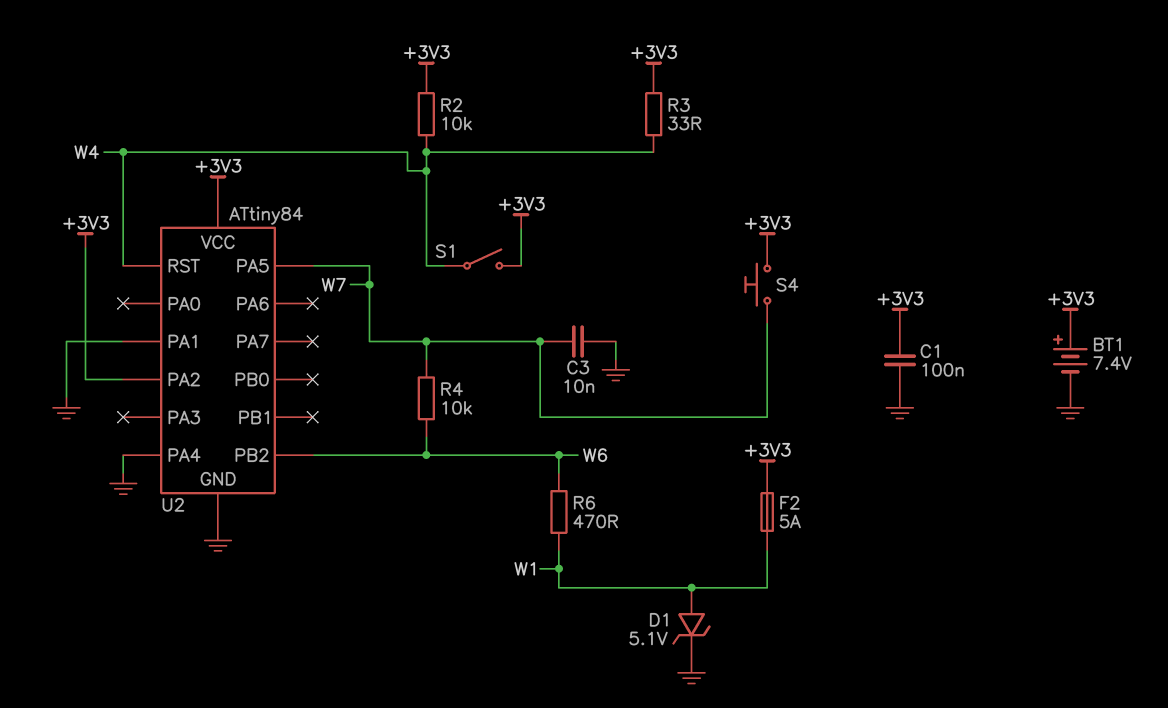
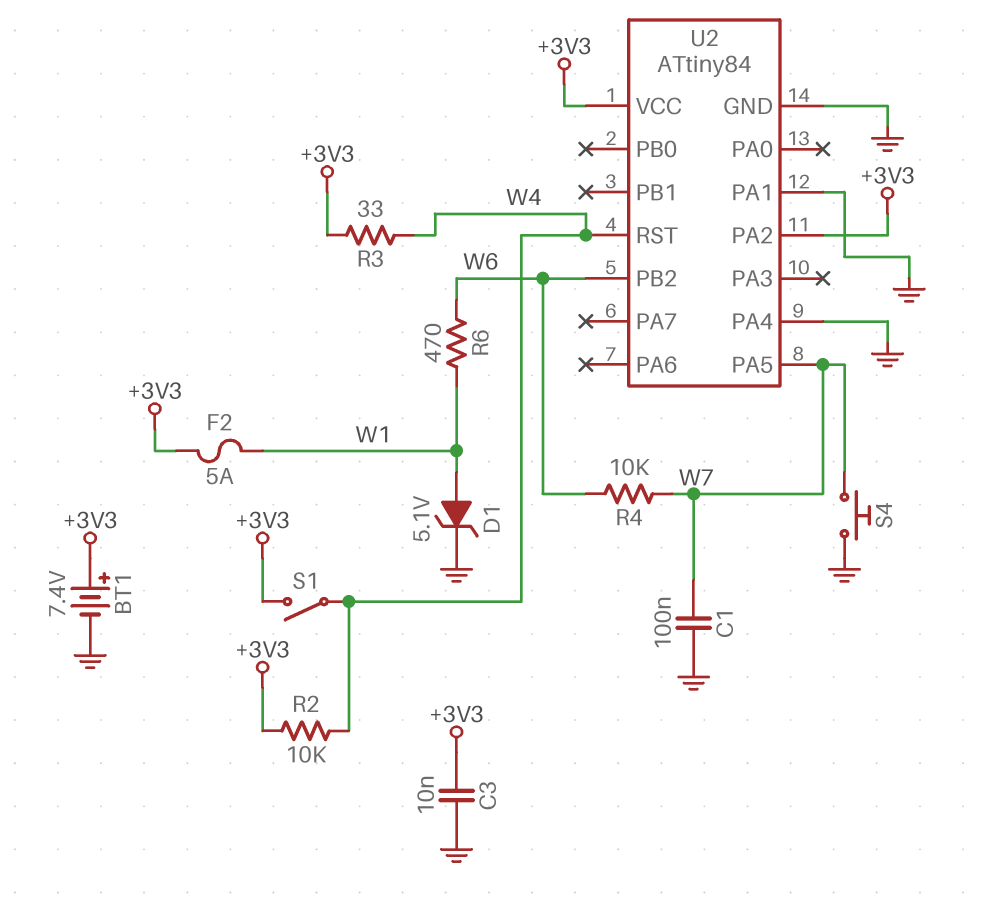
C1: 100nF (+3V3, GND) -> 100nF (GND, W7)
C3: 10nF (GND, W7) -> 10nF (+3V3, GND)
S4: button (+3V3, W7) -> button (GND, W7)

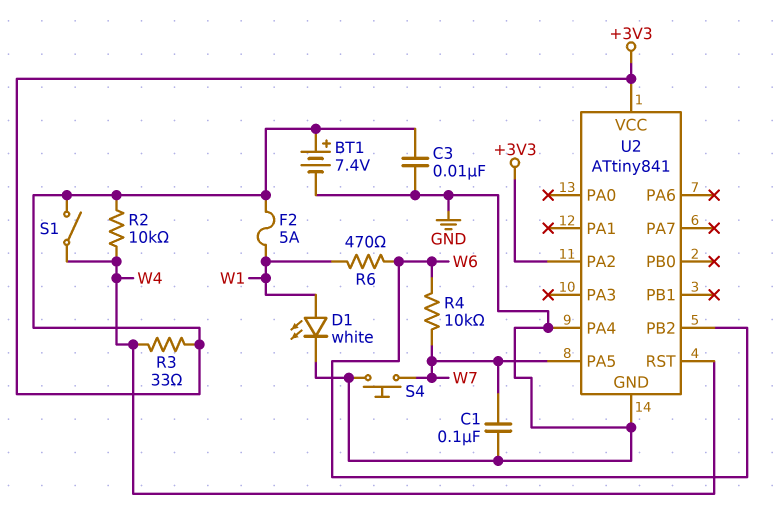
D1: zener 5.1V (A W1, K GND) -> LED white (A W1, K GND)
U2: ATtiny84 -> ATtiny841
U2 pin PA1: GND -> none

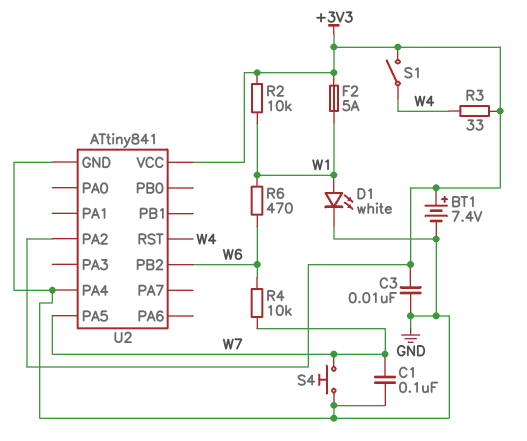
R2: 10k (+3V3, W4) -> 10k (+3V3, W1)

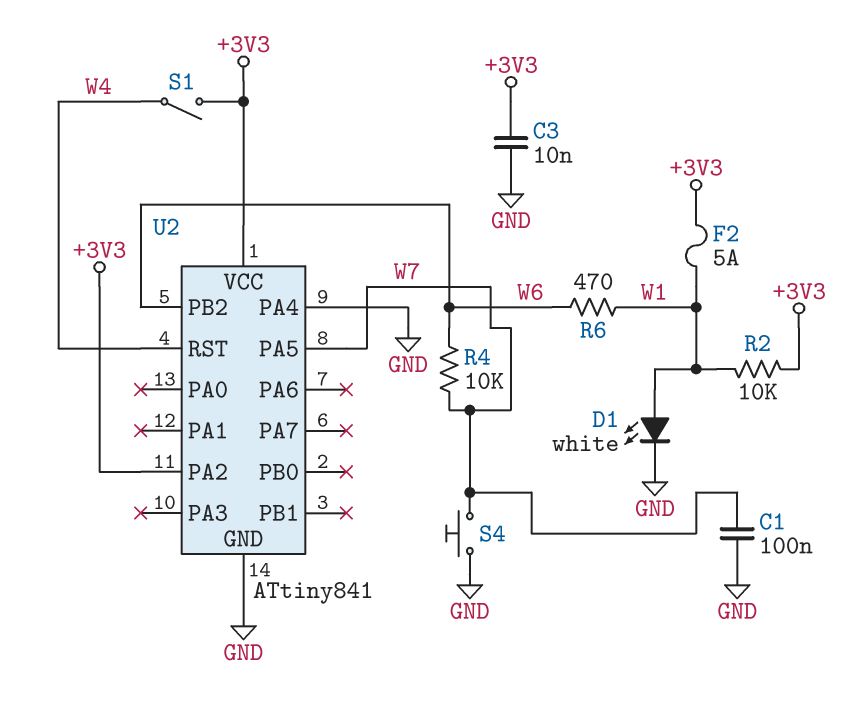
BT1: 7.4V (plus +3V3, minus GND) -> none
R3: 33 (+3V3, W4) -> none

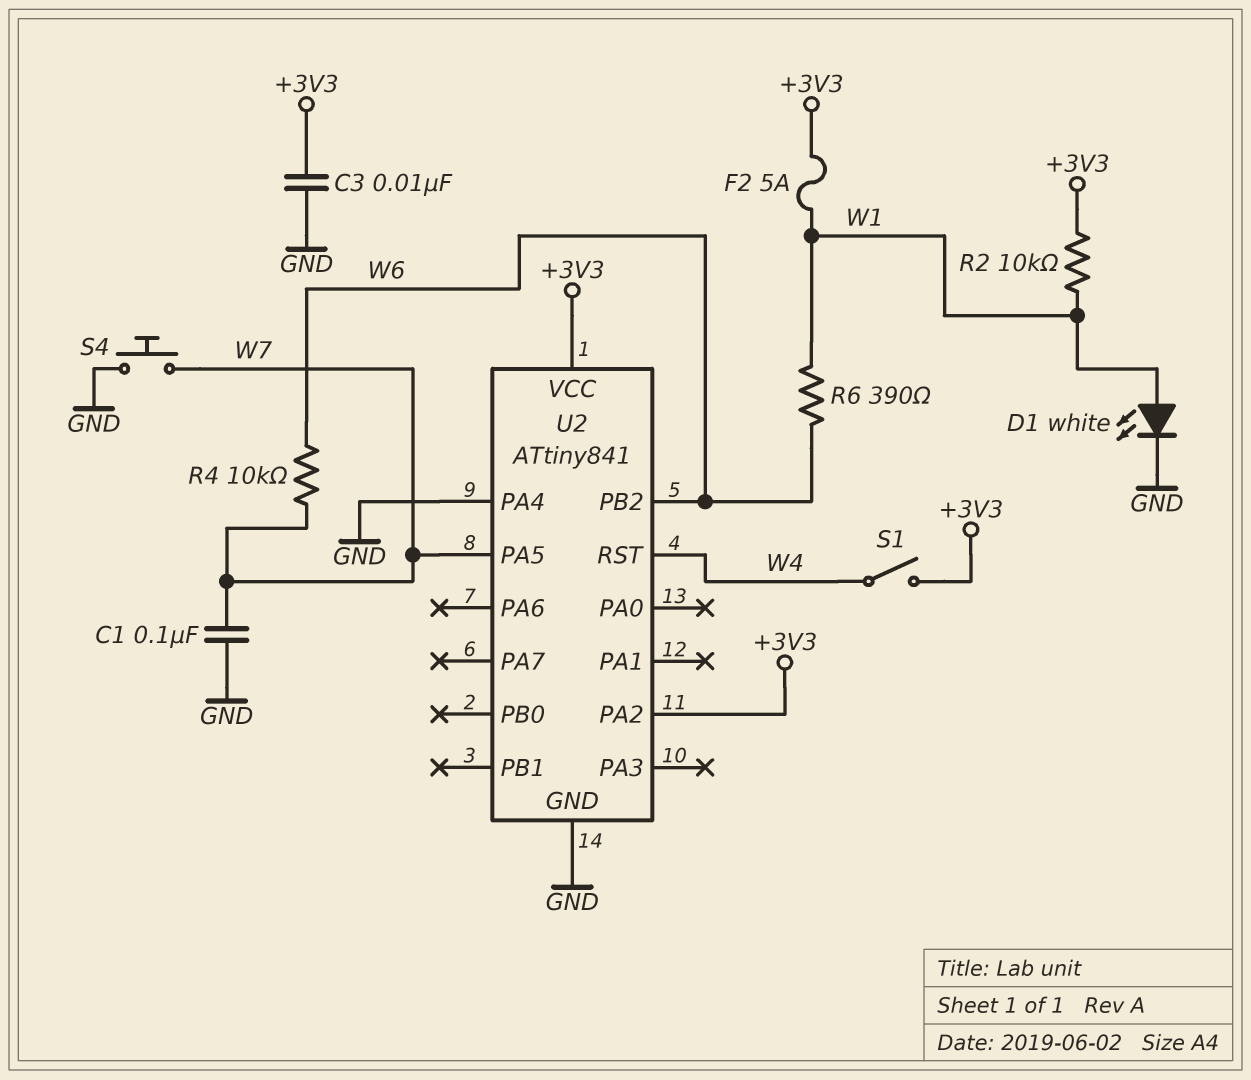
R6: 470 (W1, W6) -> 390 (W1, W6)

